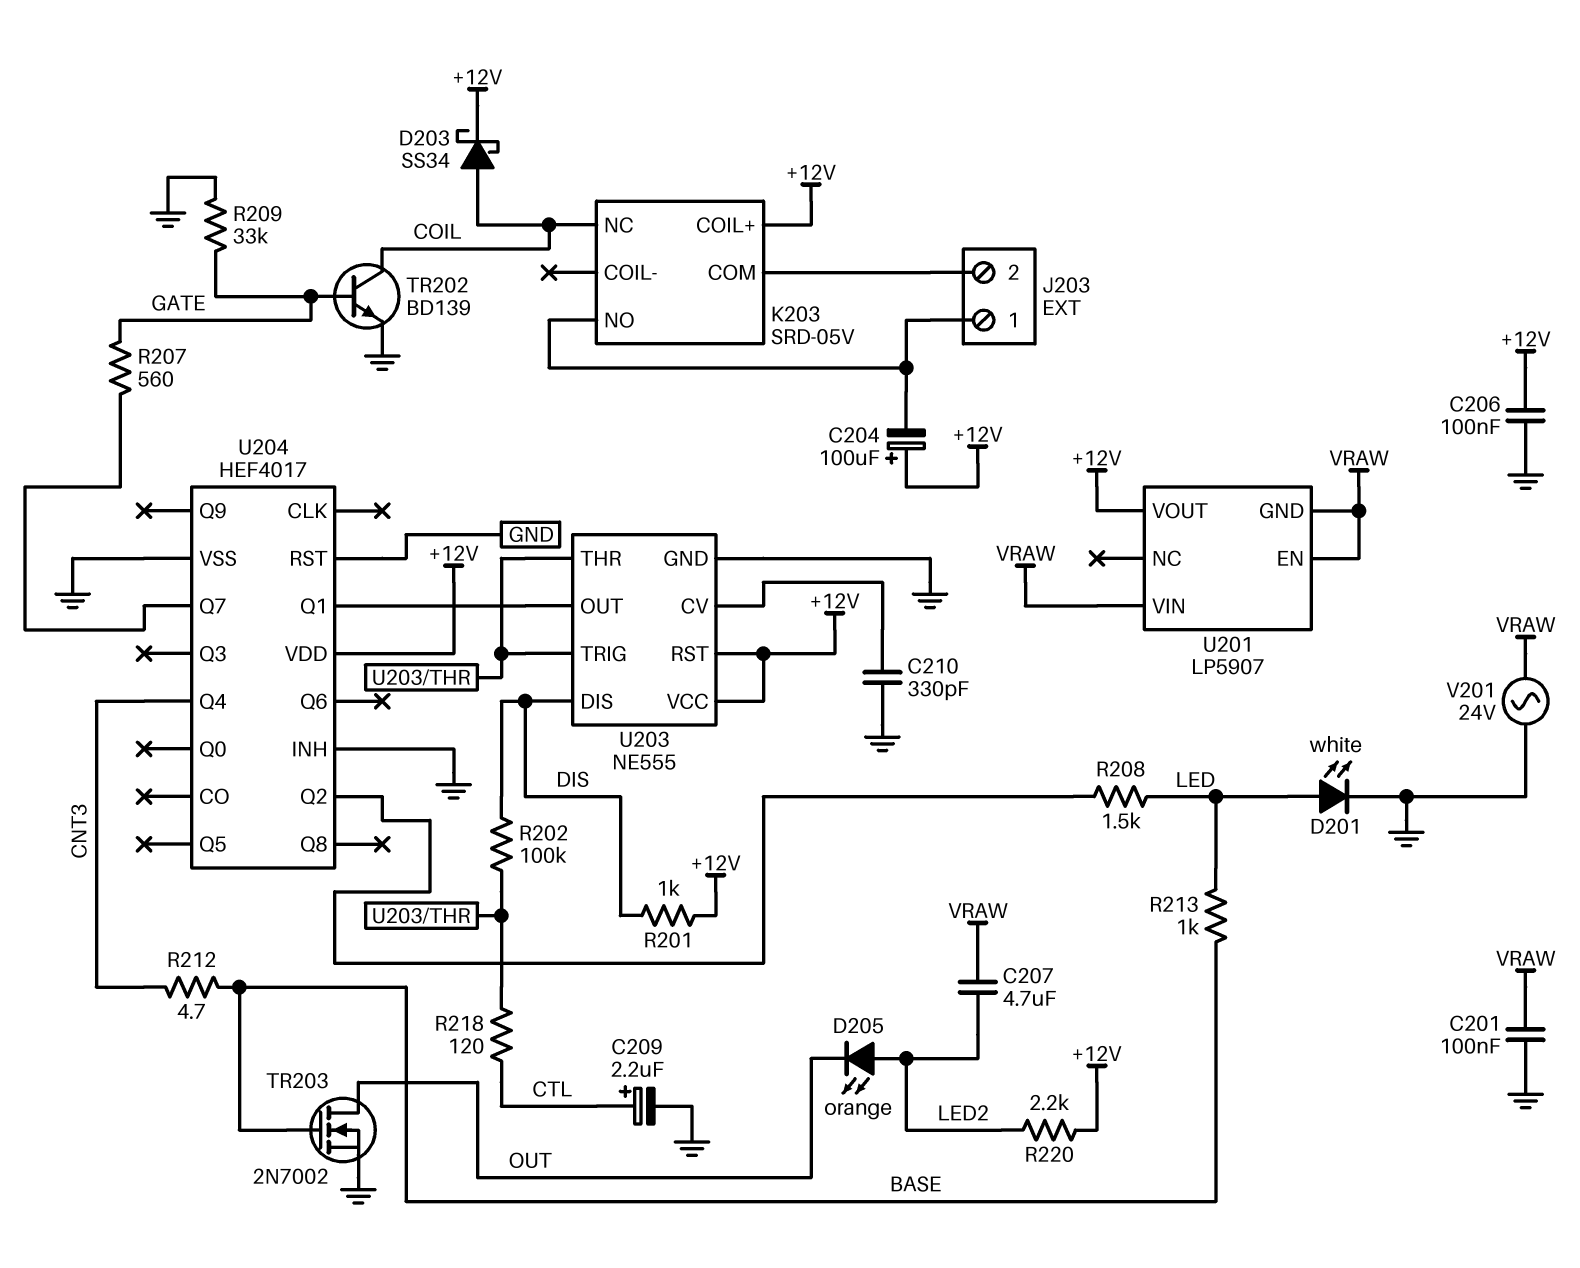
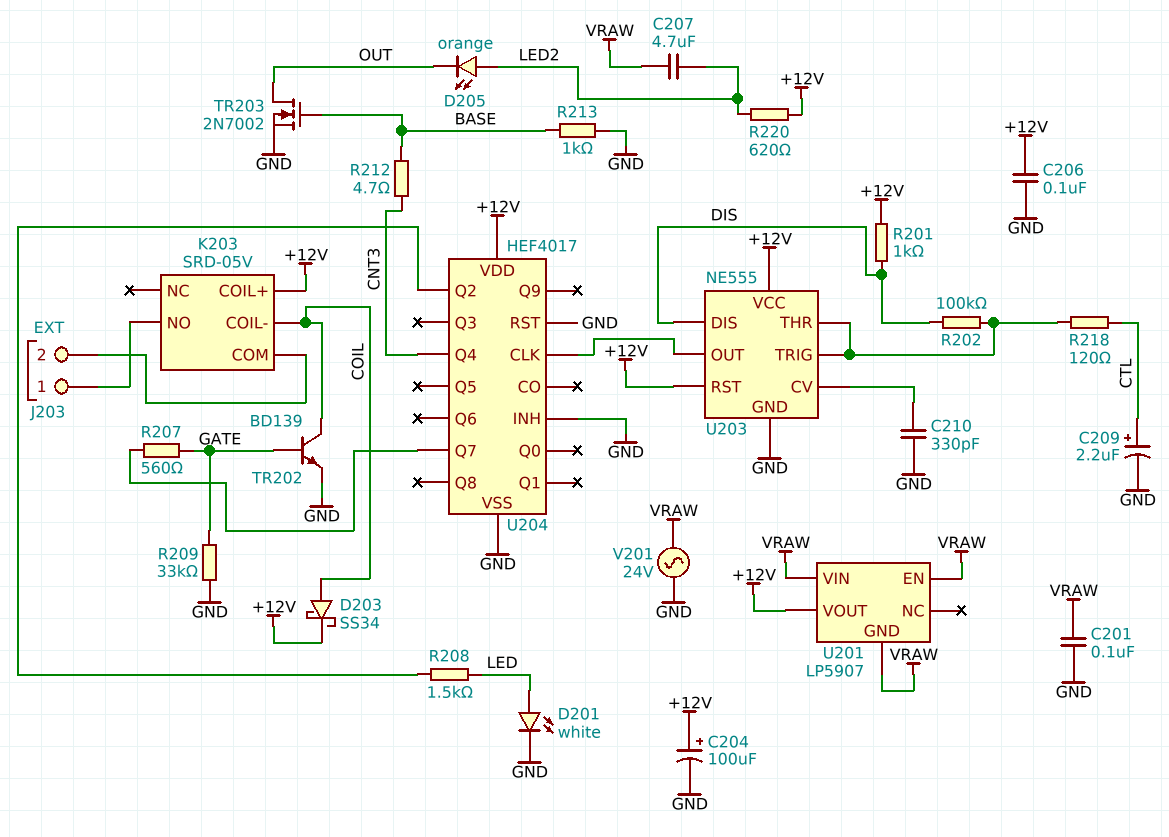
C204: 100uF (plus +12V, minus J203/1) -> 100uF (plus +12V, minus GND)
K203 pin COIL-: none -> COIL
K203 pin NC: COIL -> none
R213: 1k (BASE, LED) -> 1k (BASE, GND)
R220: 2.2k (+12V, LED2) -> 620 (+12V, LED2)
U204 pin CLK: none -> U203/OUT
U204 pin Q1: U203/OUT -> none

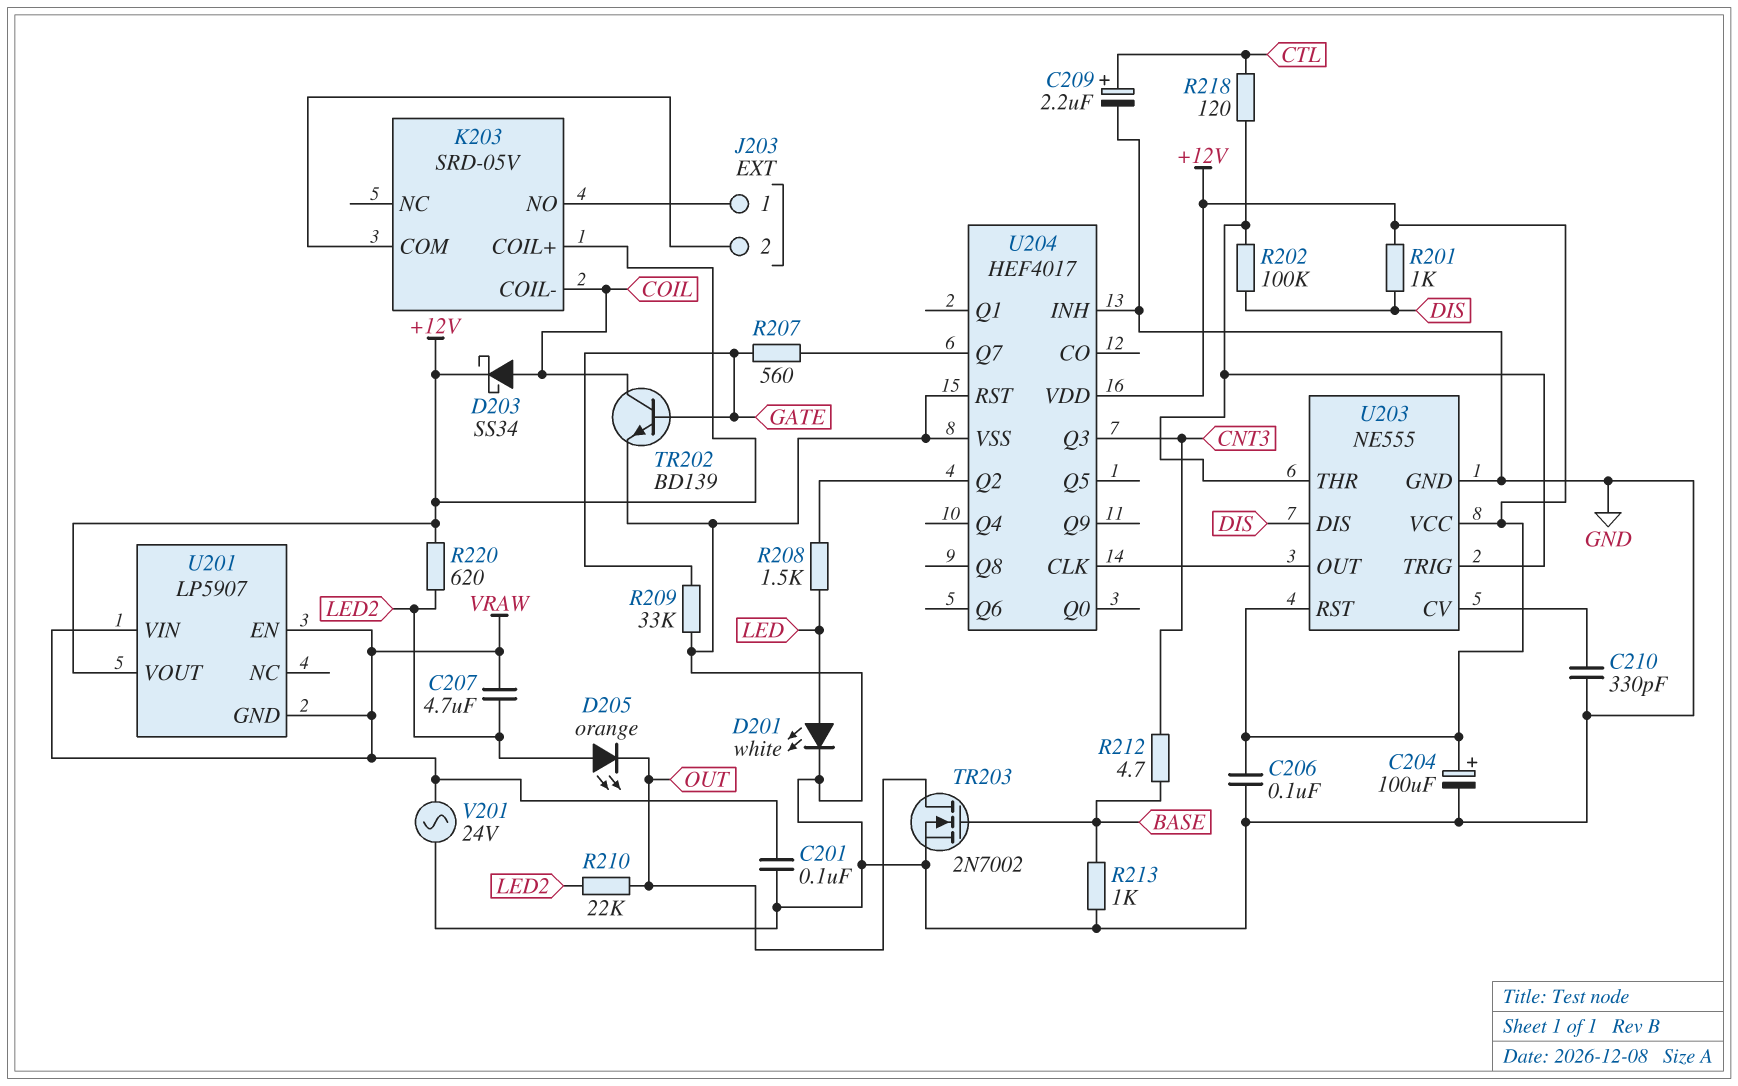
R210: none -> 22k (LED2, OUT)
U204 pin Q3: none -> CNT3
U204 pin Q4: CNT3 -> none

